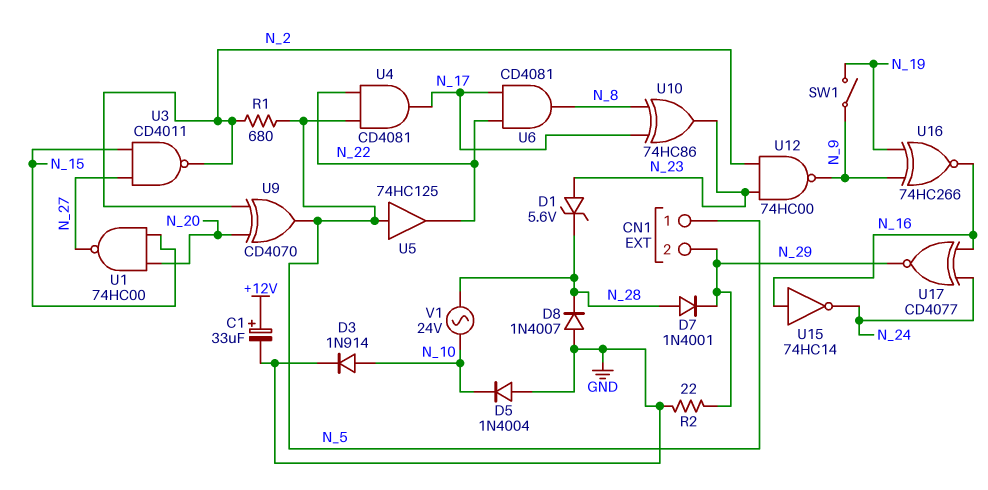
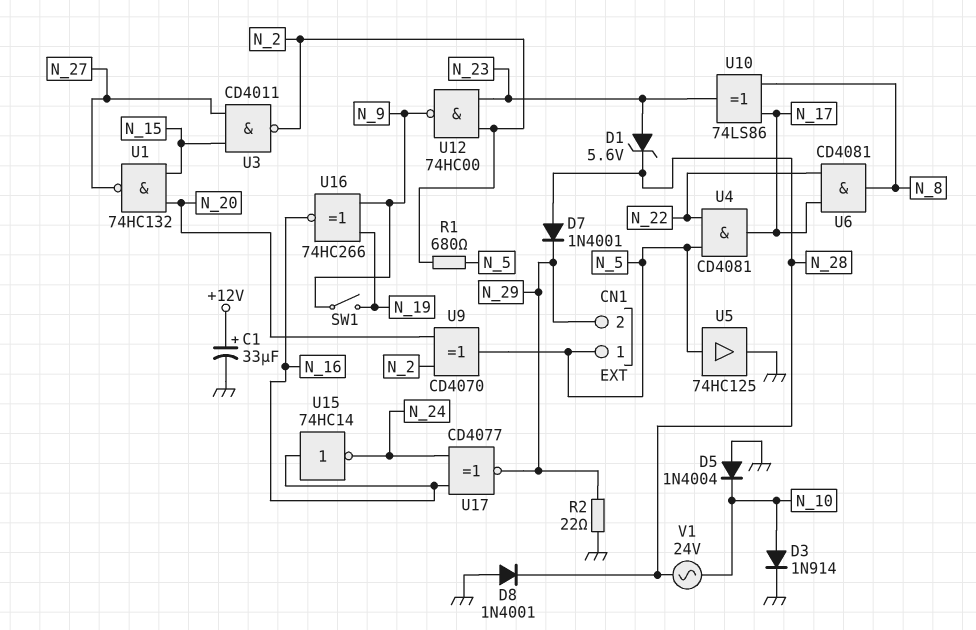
D8: diode 1N4007 (A GND, K N_28) -> diode 1N4001 (A GND, K N_28)
U1: NAND 74HC00 (in N_15, in N_20, out N_27) -> NAND 74HC132 (in N_15, in N_20, out N_27)
U5: buffer 74HC125 (in N_5, out N_22) -> buffer 74HC125 (in N_5, out GND)
U10: XOR 74HC86 (in N_8, in N_17, out N_23) -> XOR 74LS86 (in N_8, in N_17, out N_23)

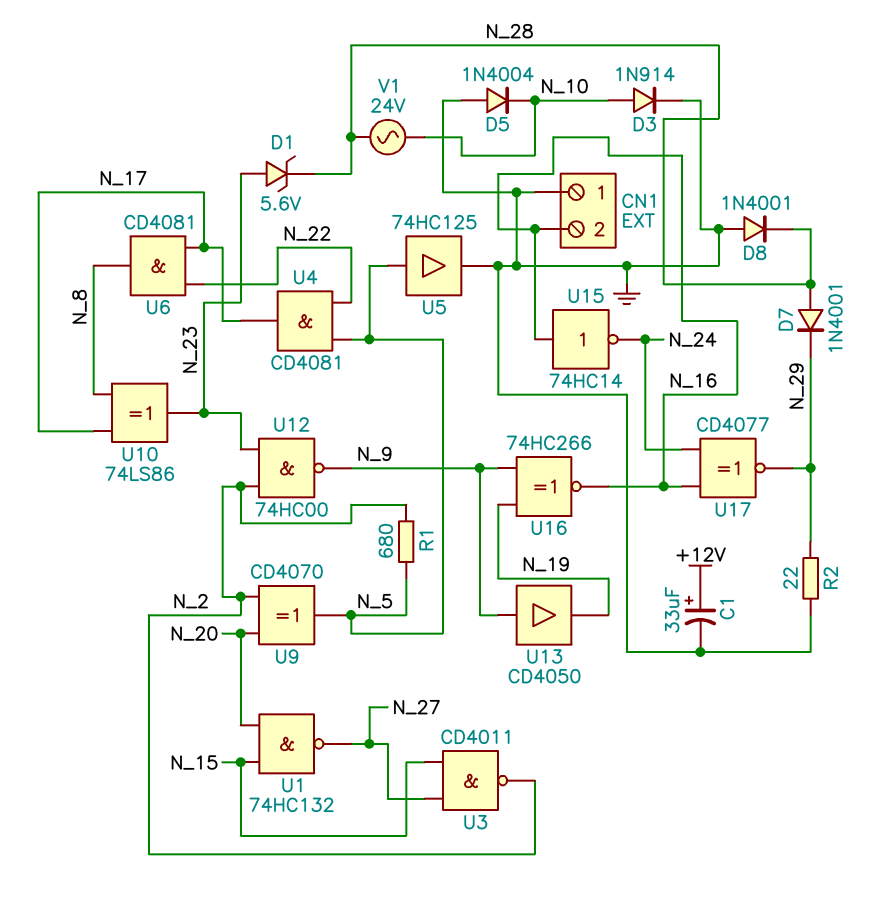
CN1 pin 1: N_5 -> GND
CN1 pin 2: N_29 -> N_16
SW1: switch (N_9, N_19) -> none
U13: none -> buffer CD4050 (in N_9, out N_19)

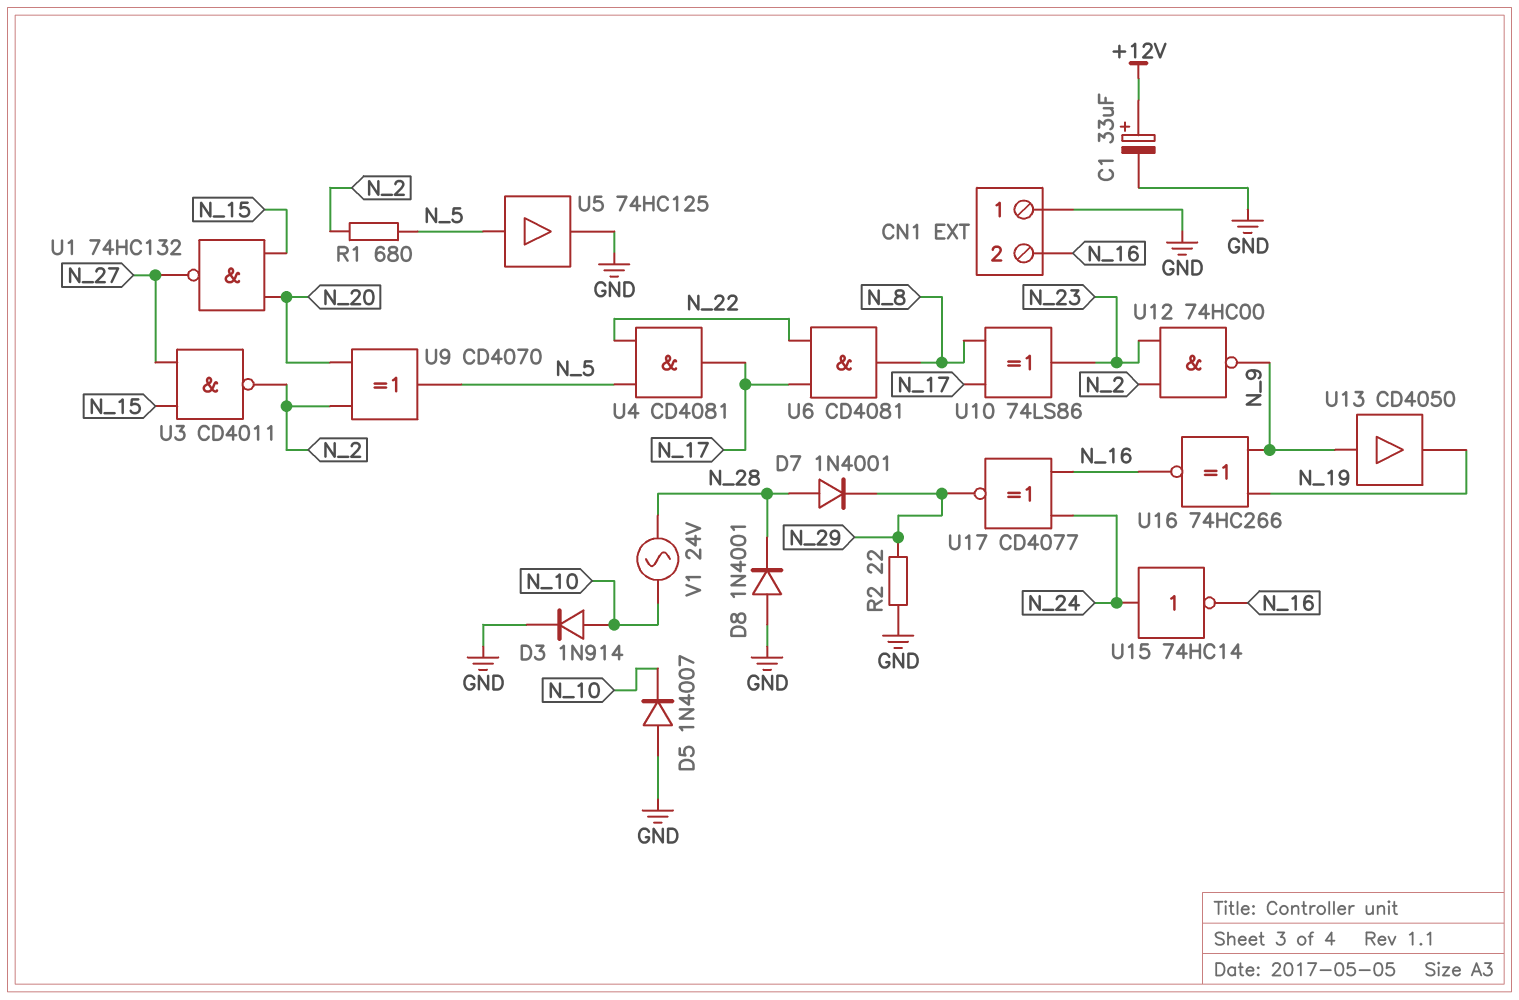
D1: zener 5.6V (A N_23, K N_28) -> none
D5: diode 1N4004 (A GND, K N_10) -> diode 1N4007 (A GND, K N_10)
U15: NOT 74HC14 (in N_16, out N_24) -> NOT 74HC14 (in N_24, out N_16)

